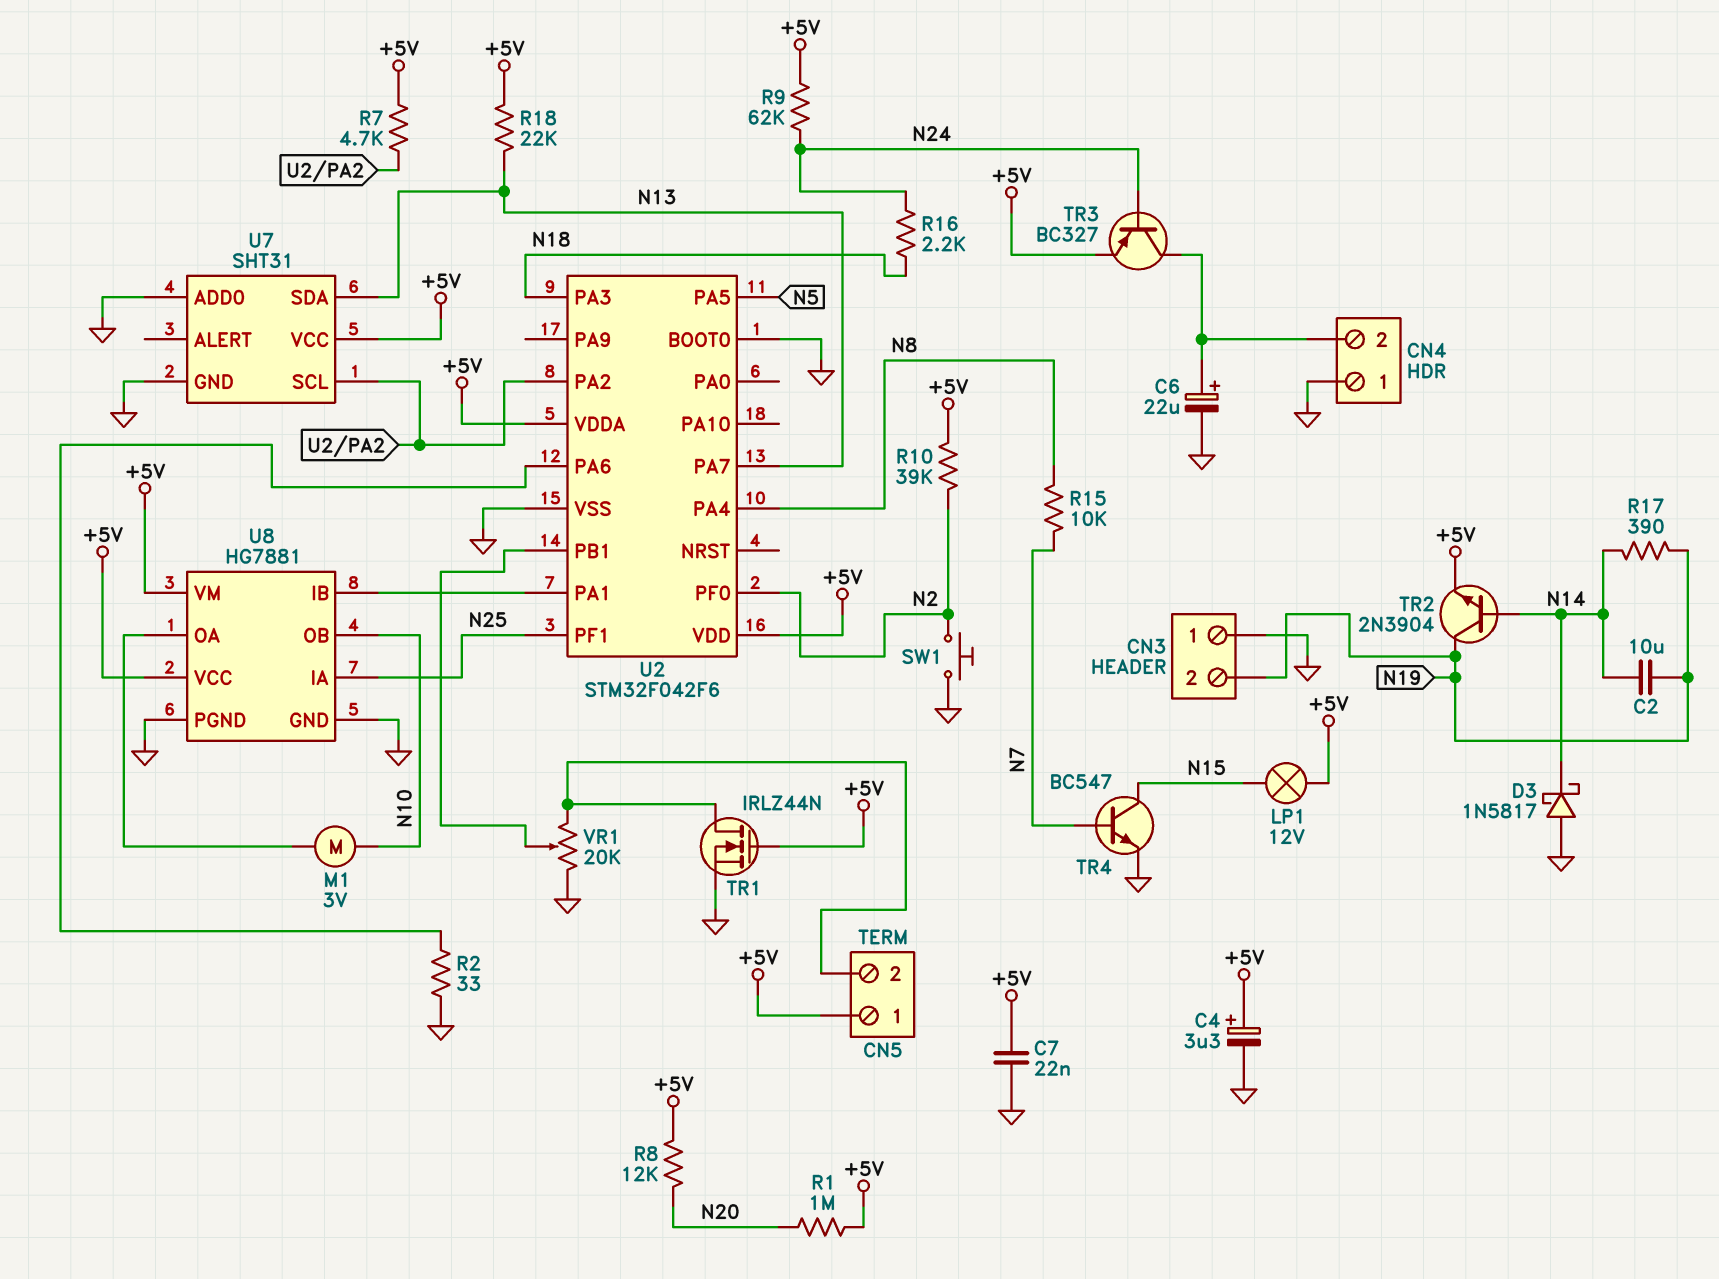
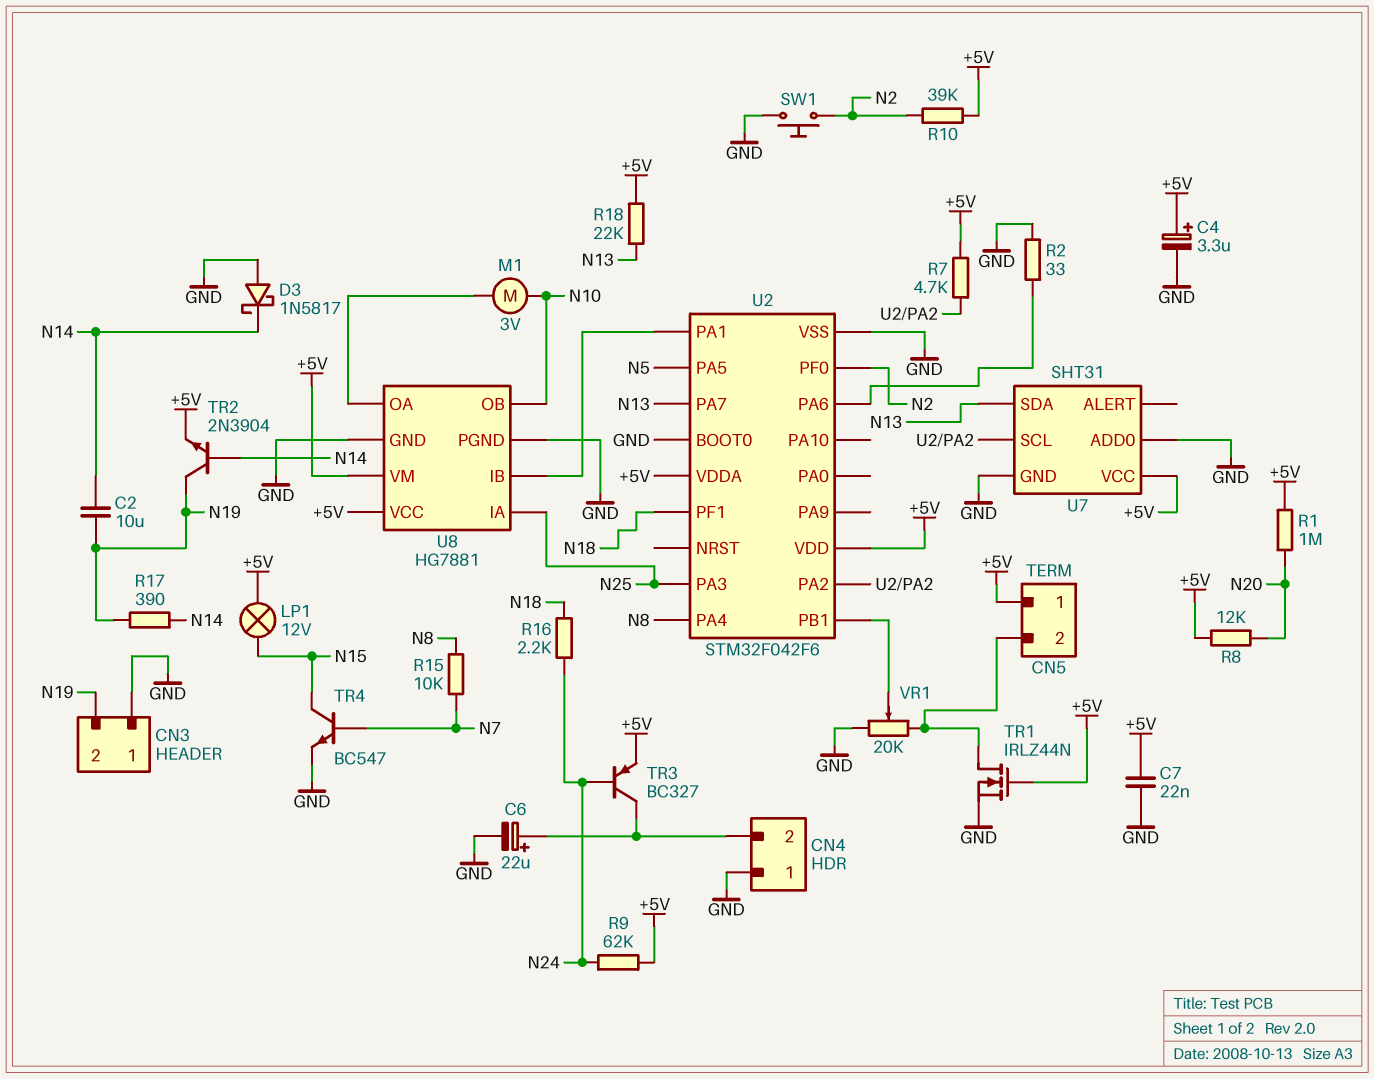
U2 pin PA3: N18 -> N25
U2 pin PF1: N25 -> N18

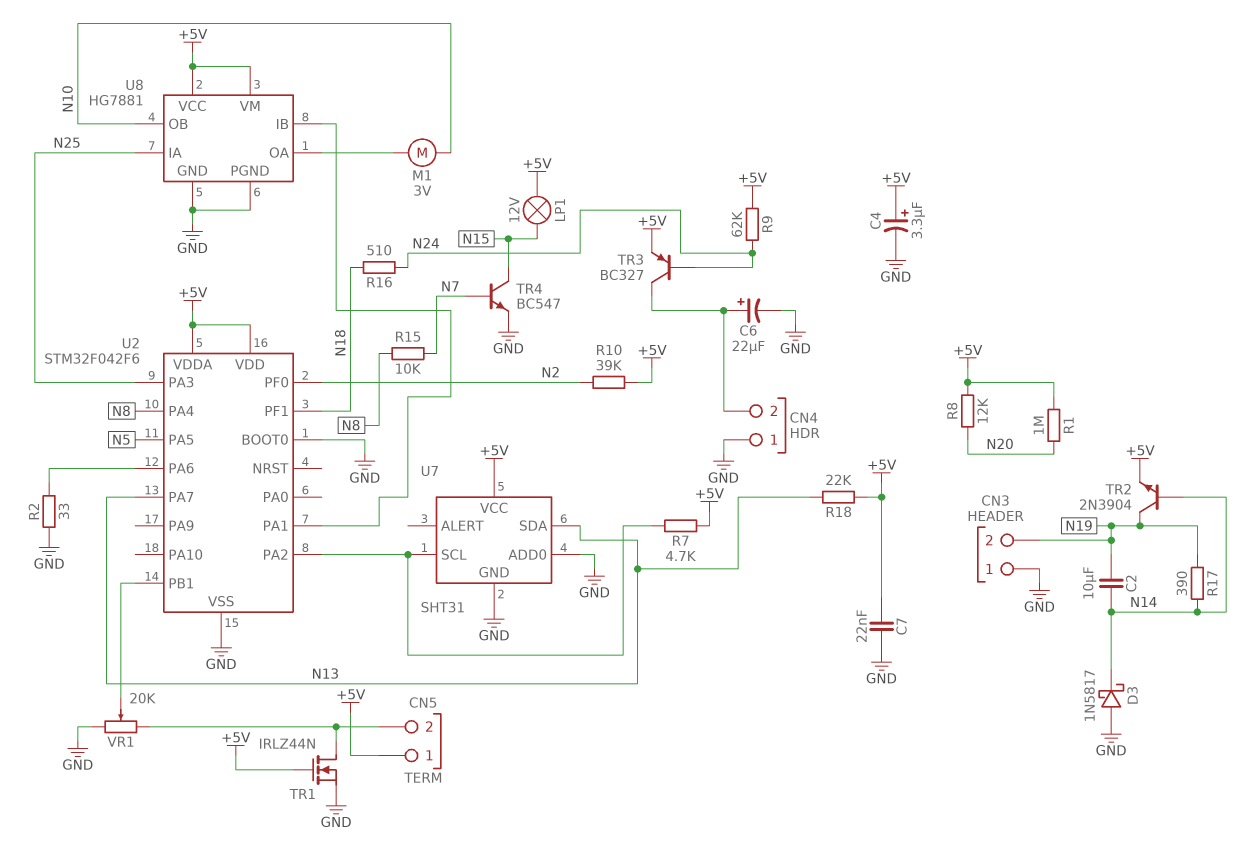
R16: 2.2k (N18, N24) -> 510 (N18, N24)
SW1: button (GND, N2) -> none

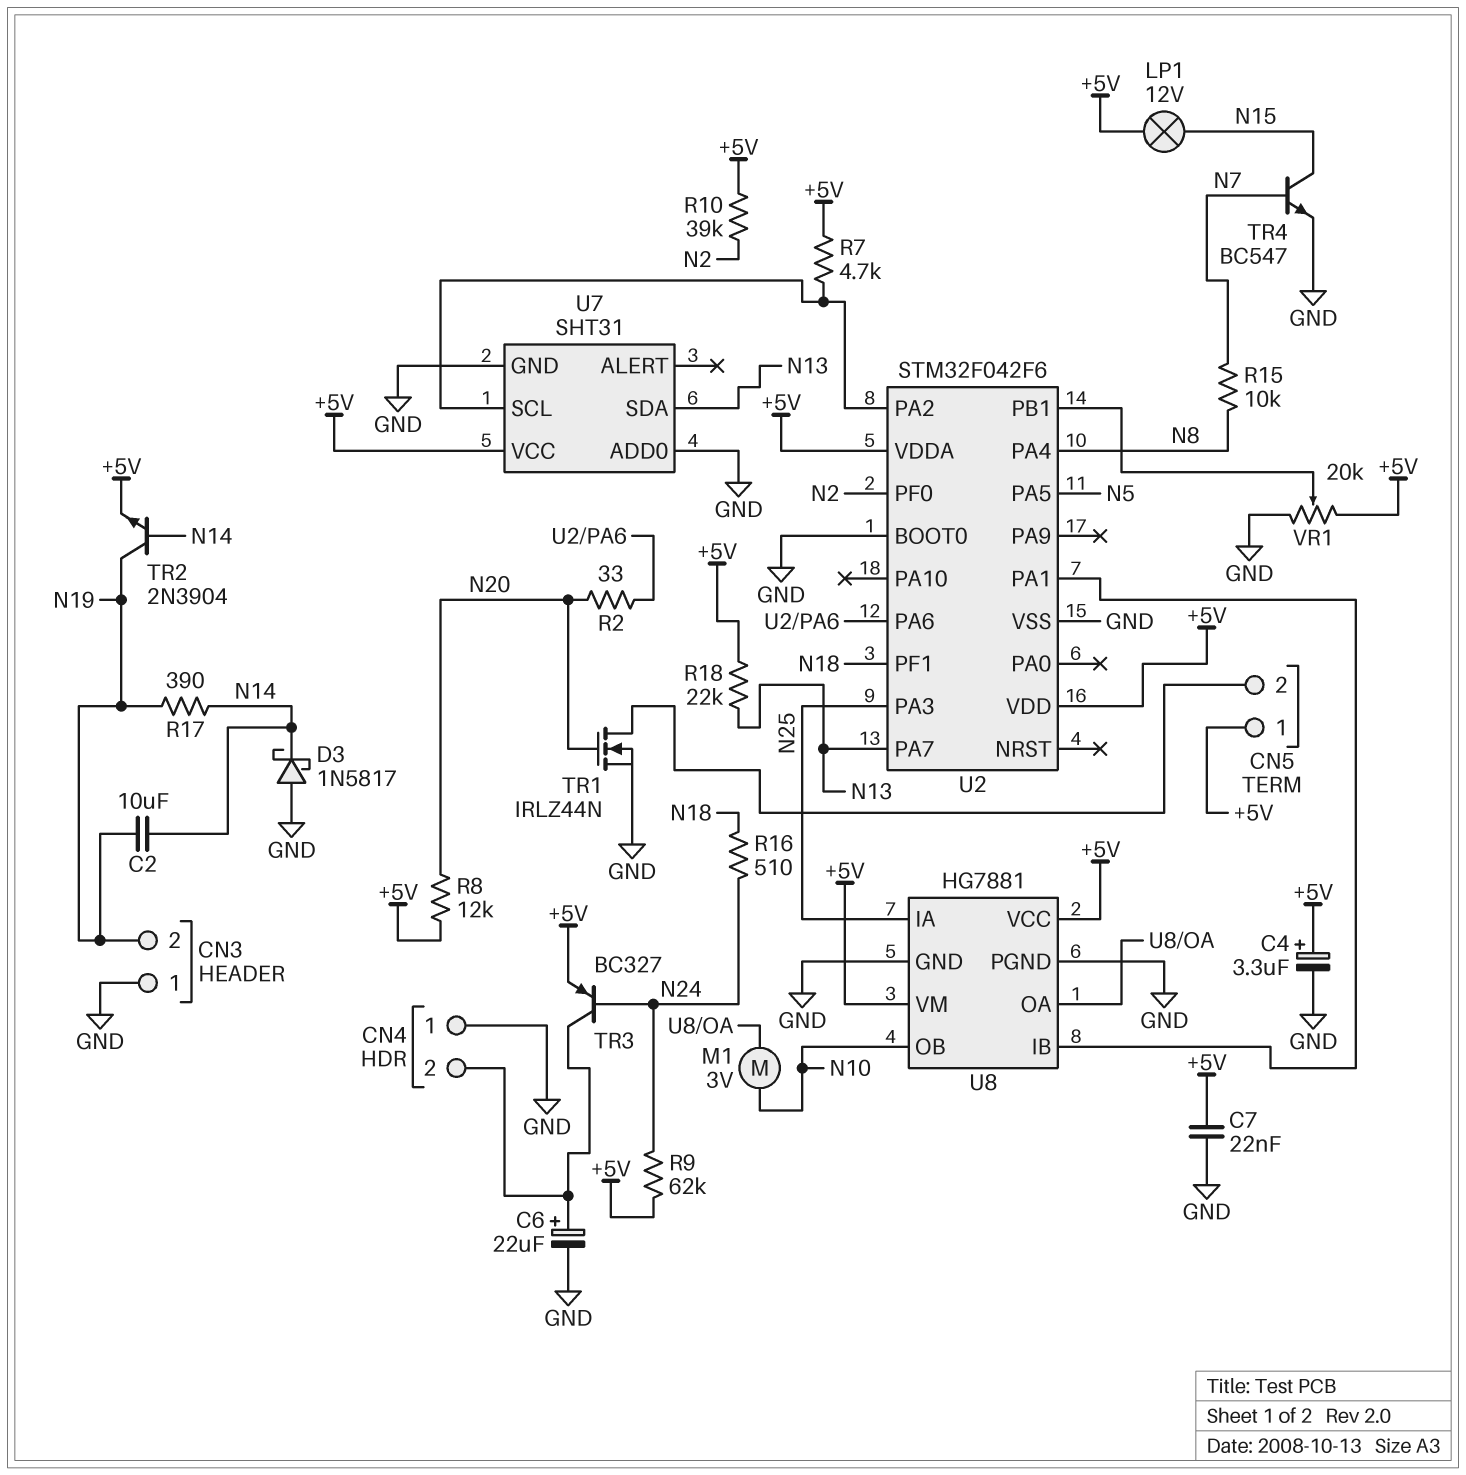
R1: 1M (+5V, N20) -> none
R2: 33 (GND, U2/PA6) -> 33 (N20, U2/PA6)
TR1: NMOS IRLZ44N (G +5V, D CN5/2, S GND) -> NMOS IRLZ44N (G N20, D CN5/2, S GND)
VR1: 20k (CN5/2, GND, wiper U2/PB1) -> 20k (+5V, GND, wiper U2/PB1)

